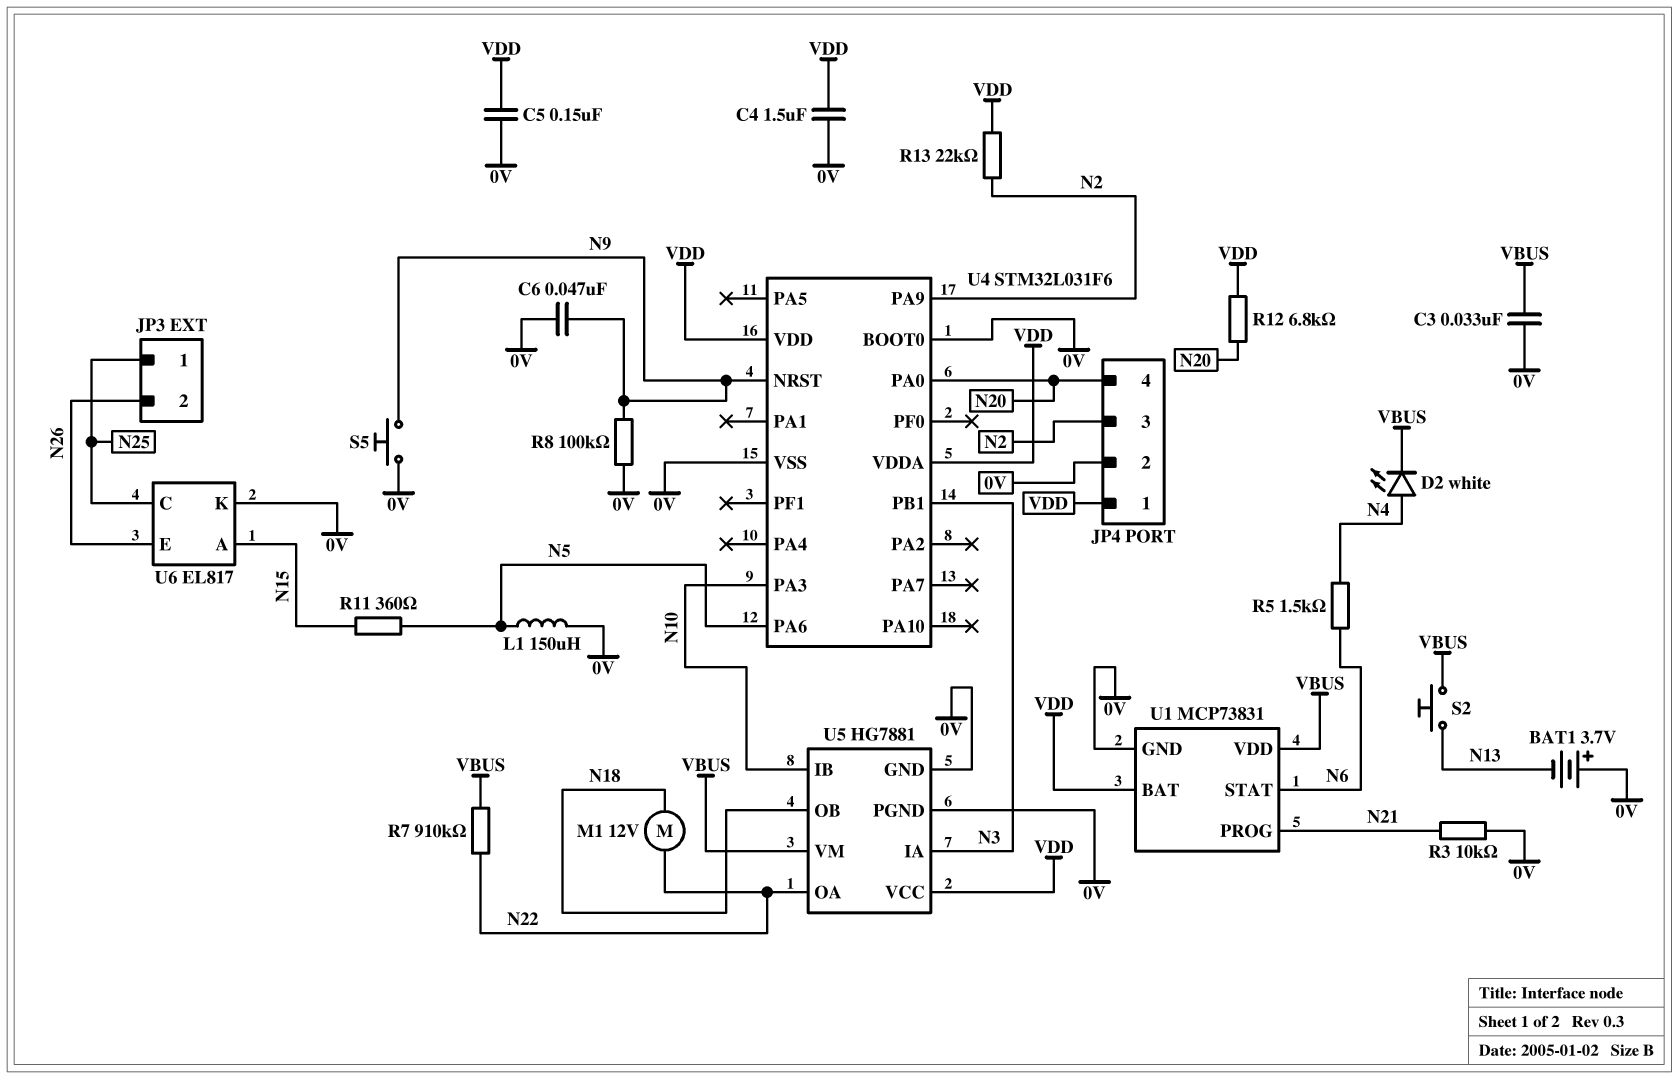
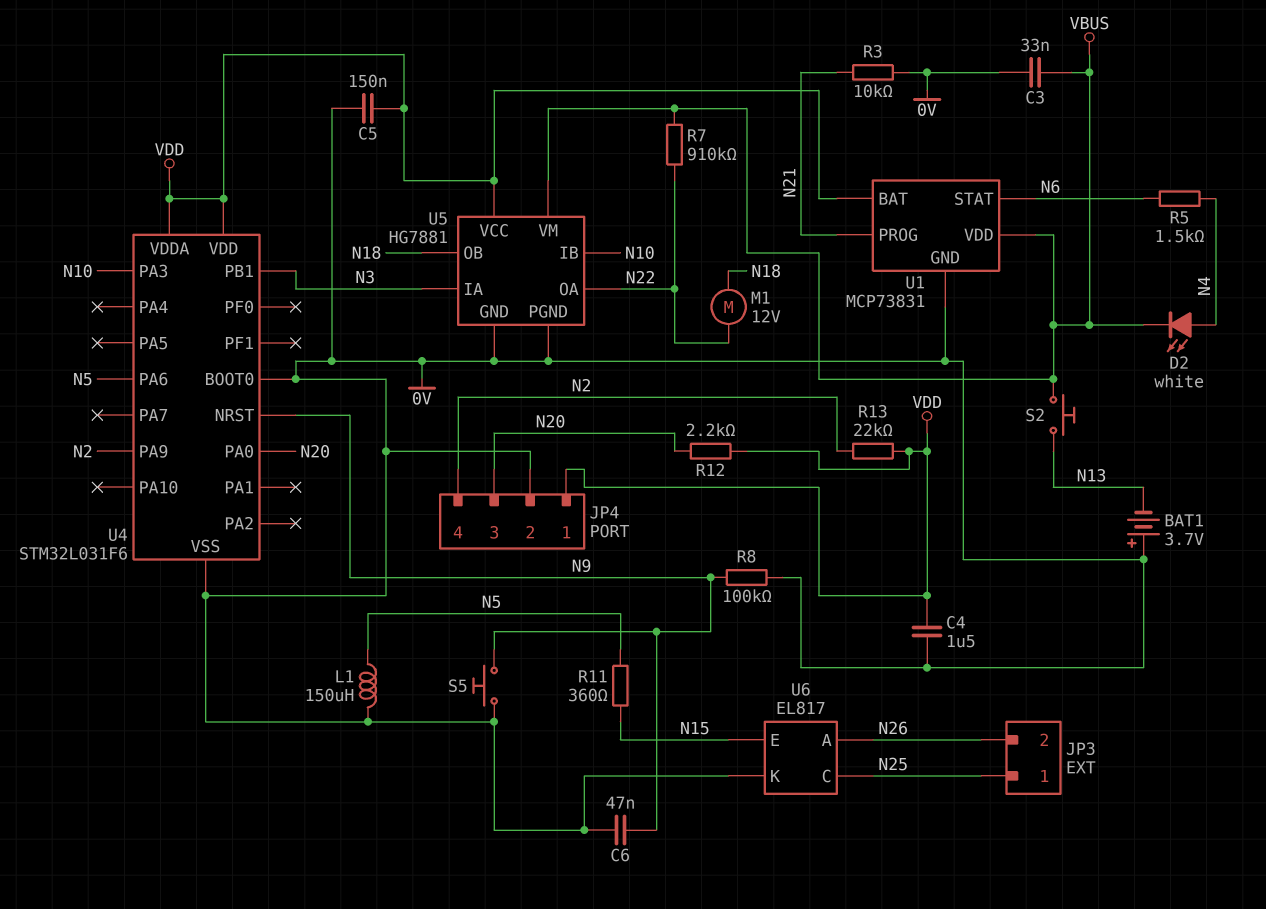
JP4 pin 3: N2 -> N20
JP4 pin 4: N20 -> N2
R12: 6.8k (N20, VDD) -> 2.2k (N20, VDD)
U6 pin A: N15 -> N26
U6 pin E: N26 -> N15

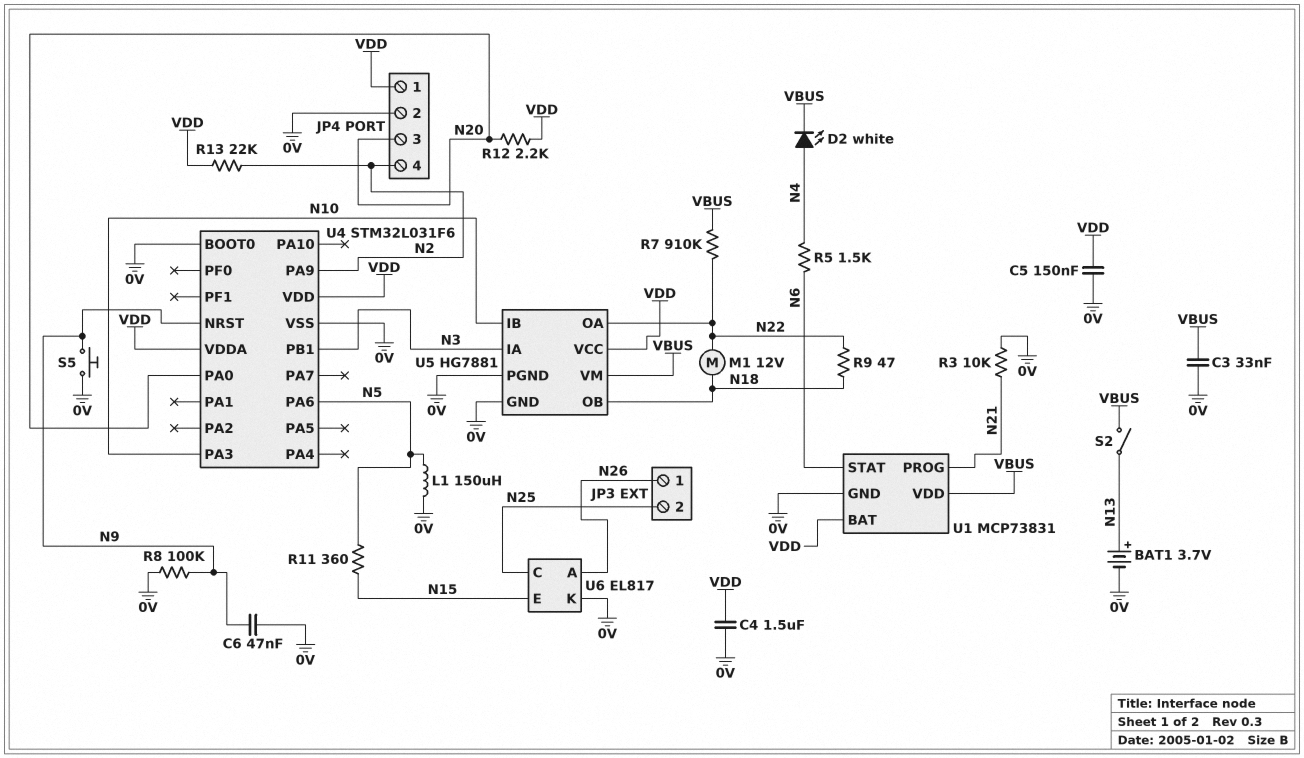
BAT1: 3.7V (plus 0V, minus N13) -> 3.7V (plus N13, minus 0V)
JP3 pin 1: N25 -> N26
JP3 pin 2: N26 -> N25
R9: none -> 47 (N18, N22)
S2: button (N13, VBUS) -> switch (N13, VBUS)

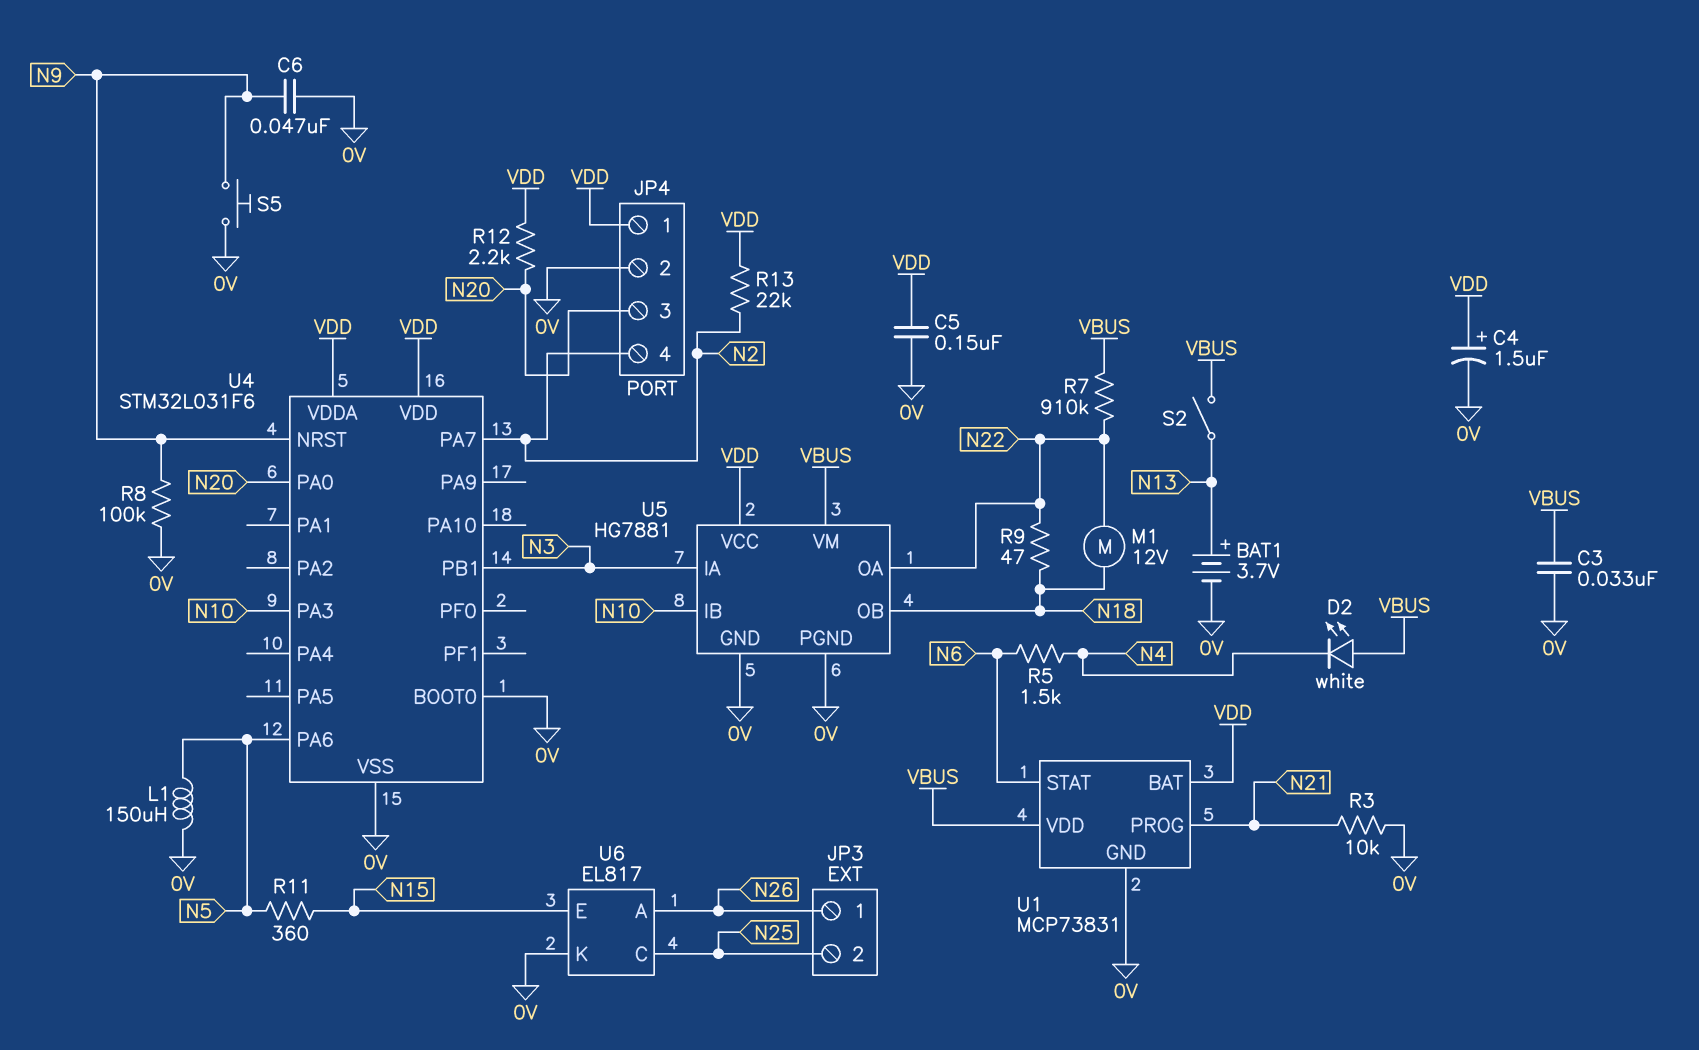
C4: 1.5uF (0V, VDD) -> 1.5uF (plus VDD, minus 0V)
D2: LED white (A N4, K VBUS) -> LED white (A VBUS, K N4)
U4 pin PA7: none -> N2
U4 pin PA9: N2 -> none

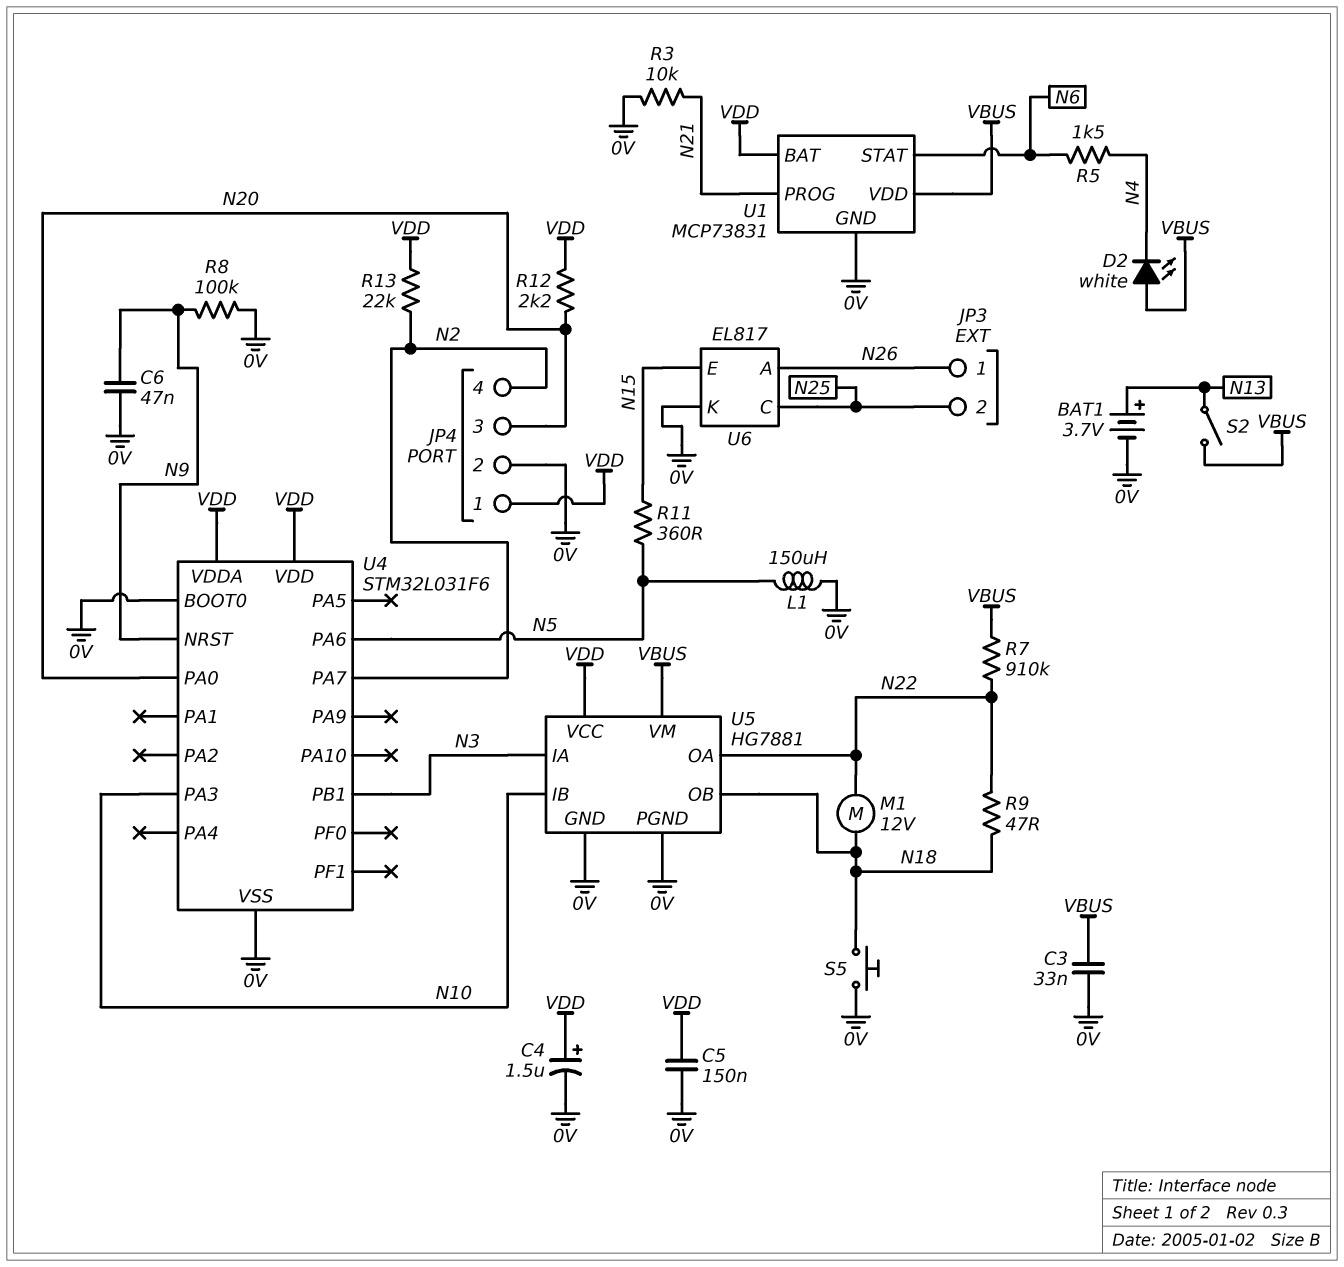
S5: button (0V, N9) -> button (0V, N18)

